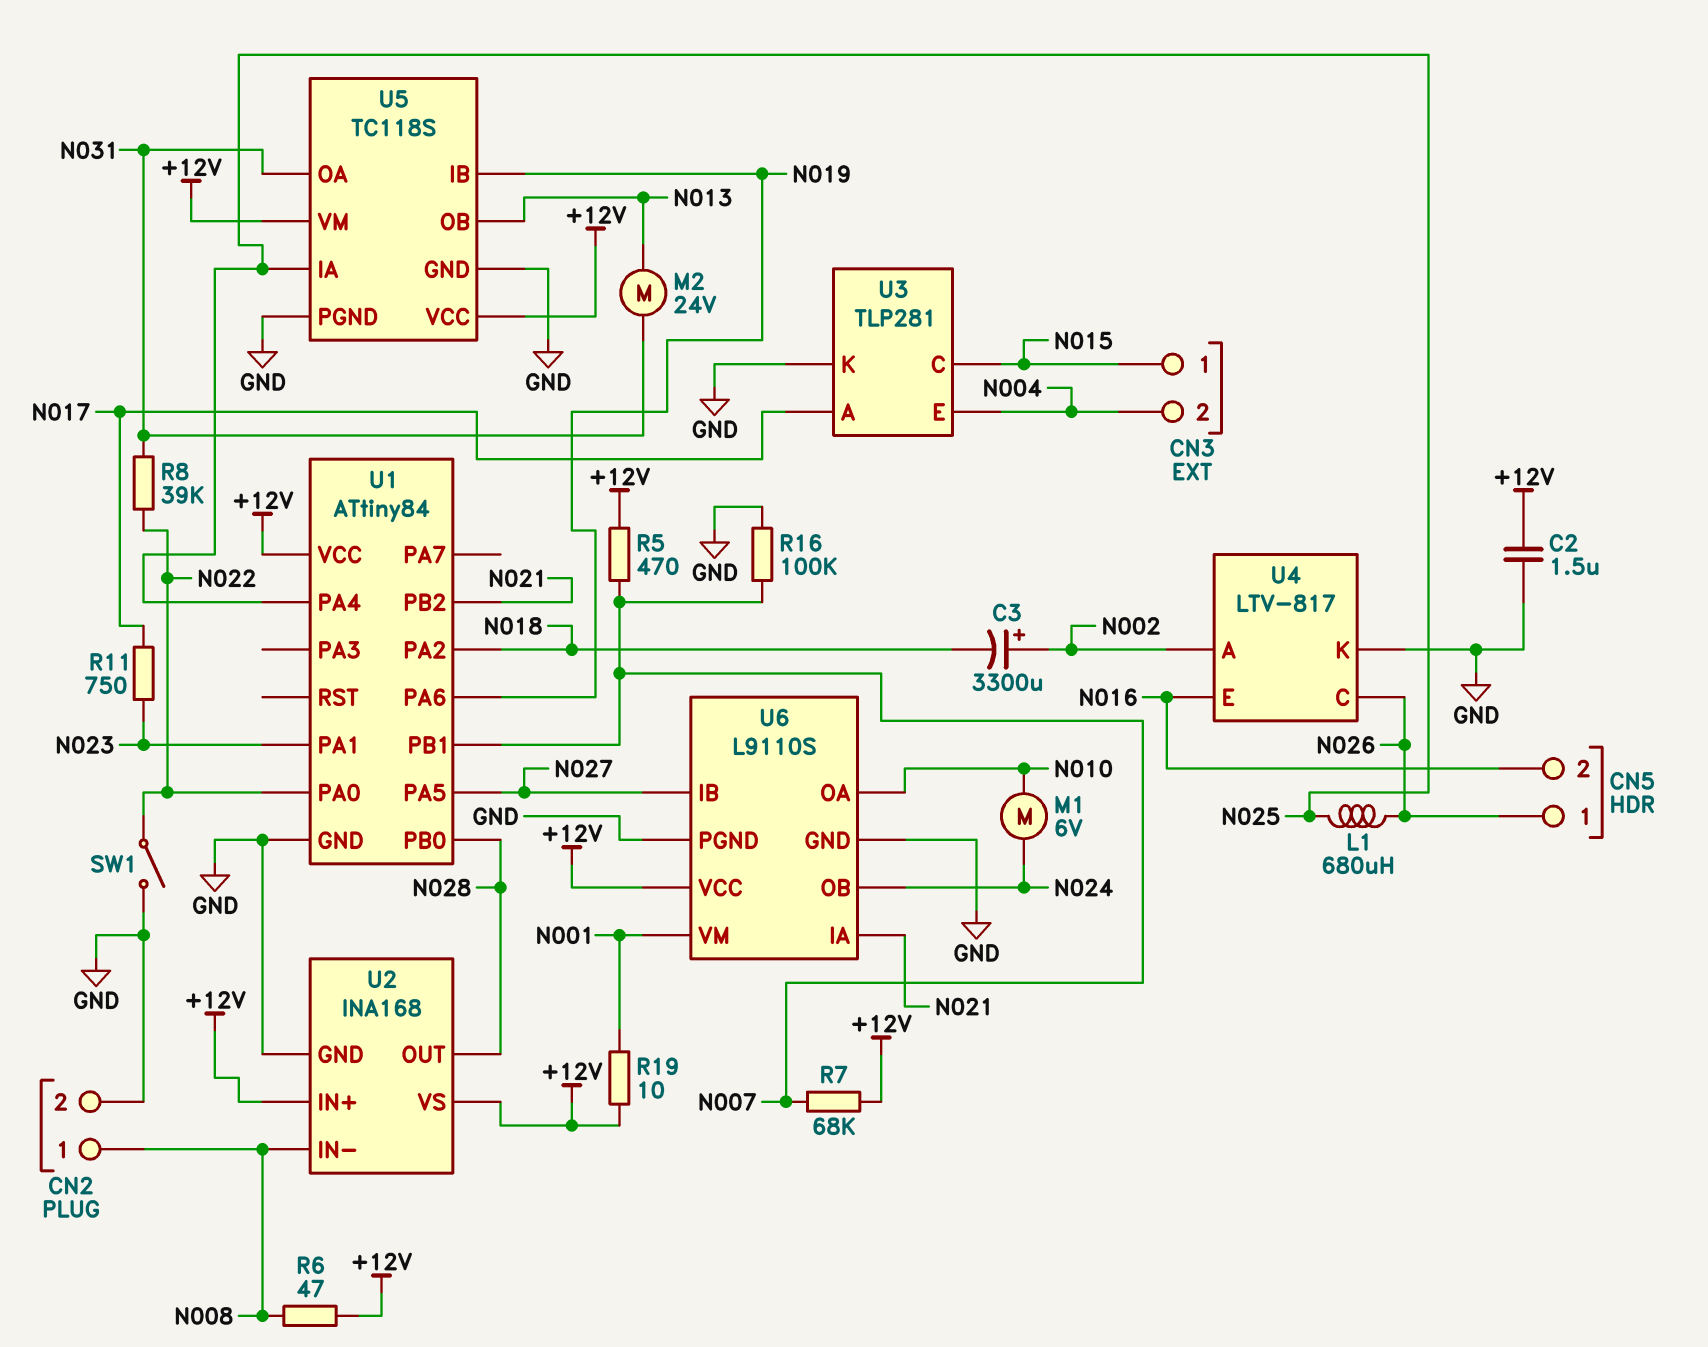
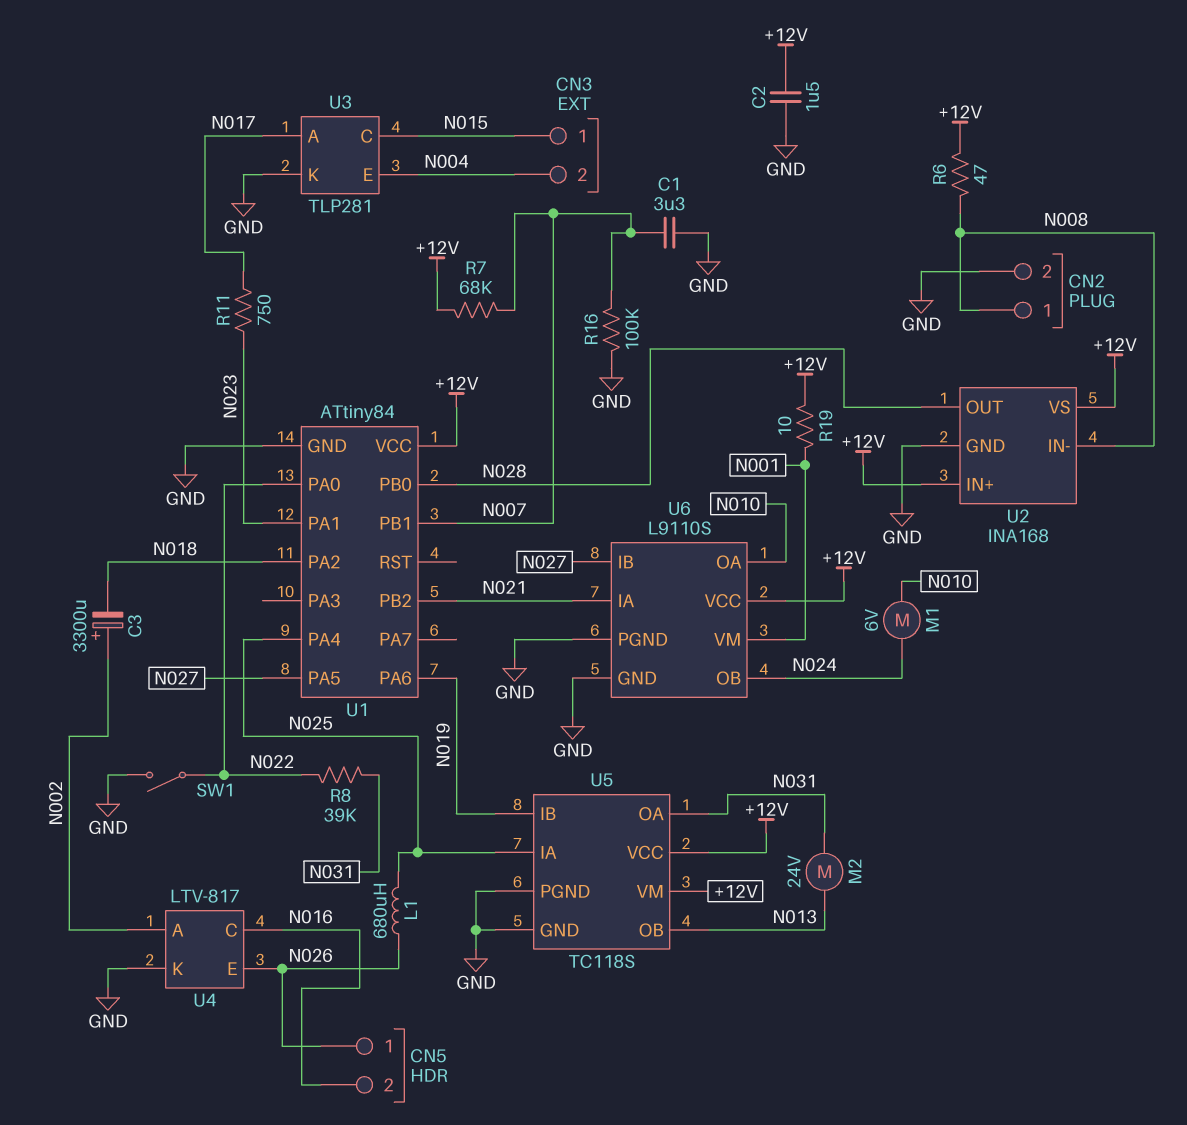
C1: none -> 3.3uF (GND, N007)
R5: 470 (+12V, N007) -> none
U4 pin C: N026 -> N016
U4 pin E: N016 -> N026

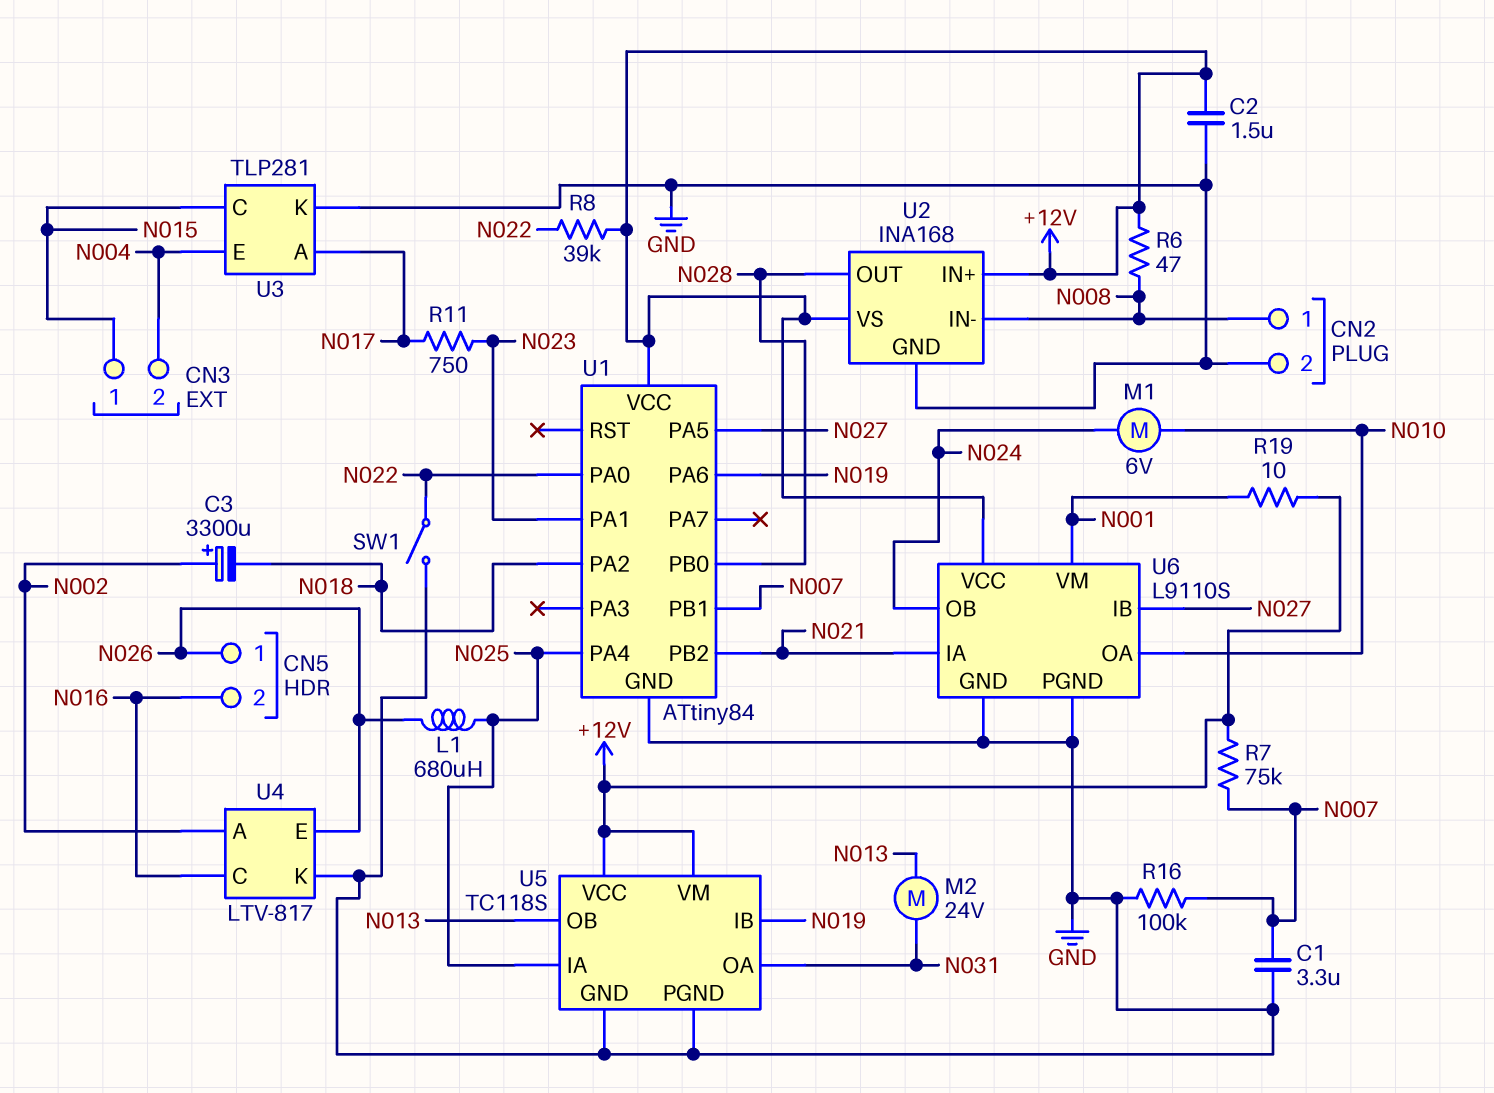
R7: 68k (+12V, N007) -> 75k (+12V, N007)
R8: 39k (N022, N031) -> 39k (+12V, N022)

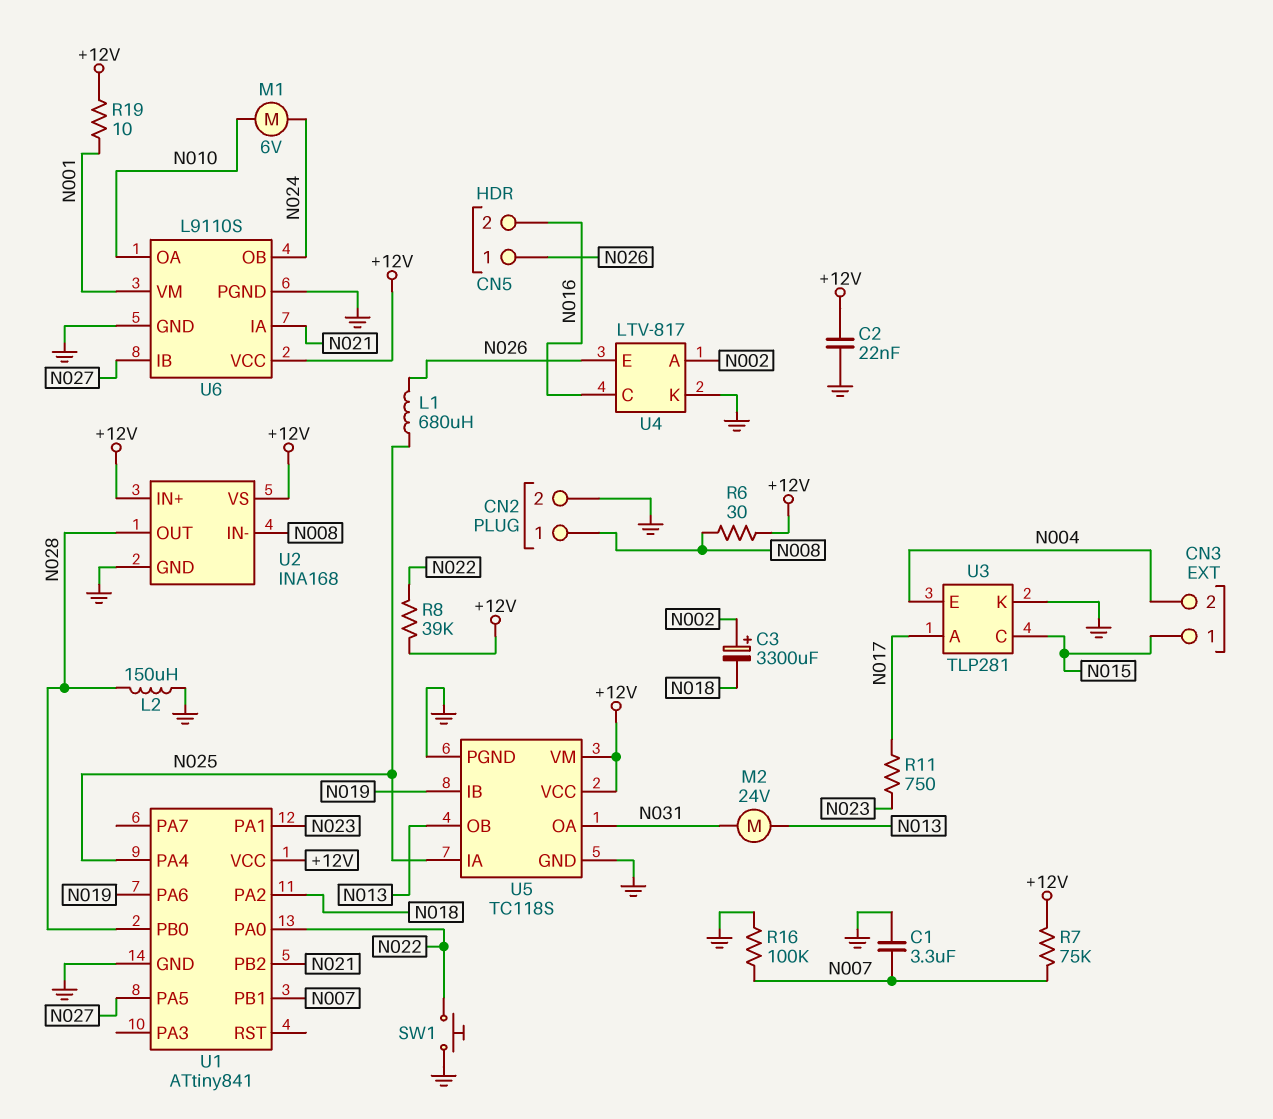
C2: 1.5uF (+12V, GND) -> 22nF (+12V, GND)
L2: none -> 150uH (GND, N028)
R6: 47 (+12V, N008) -> 30 (+12V, N008)
SW1: switch (GND, N022) -> button (GND, N022)
U1: ATtiny84 -> ATtiny841

